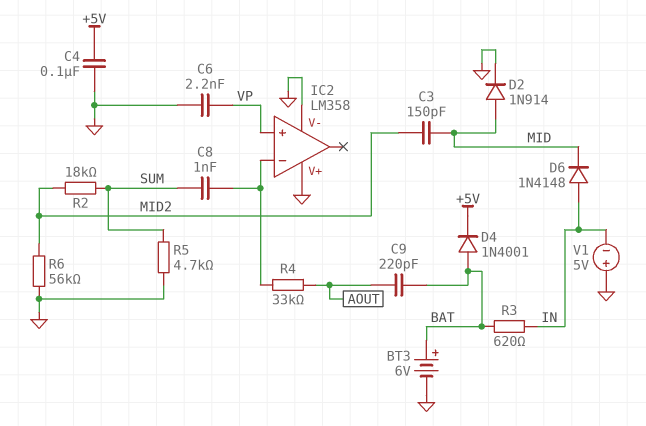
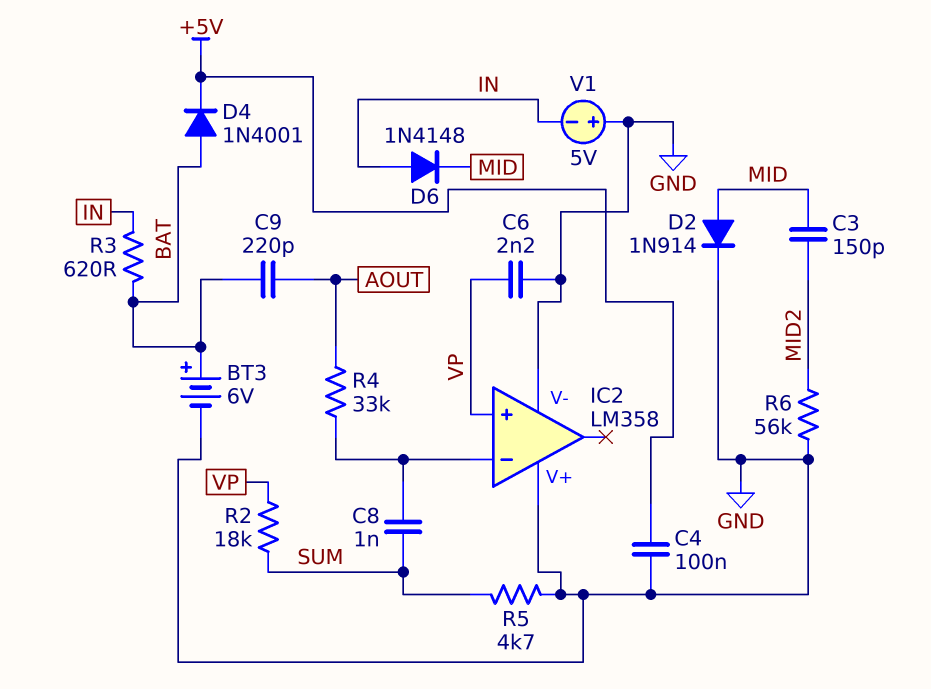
R2: 18k (MID2, SUM) -> 18k (SUM, VP)

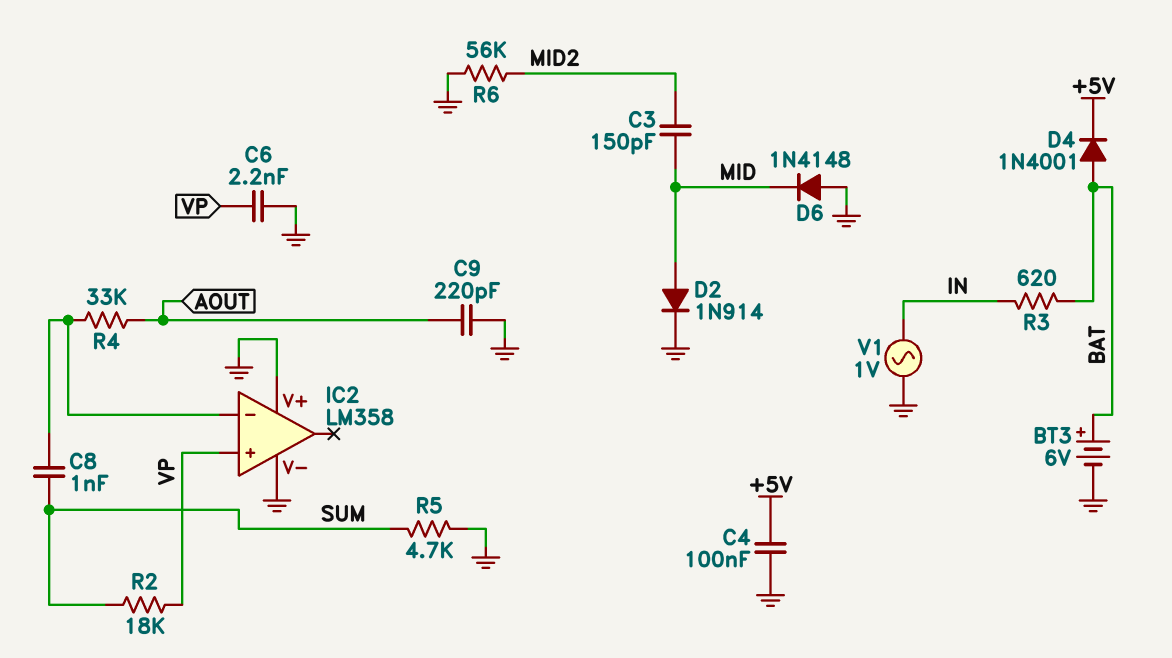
C9: 220pF (AOUT, BAT) -> 220pF (AOUT, GND)
D6: diode 1N4148 (A IN, K MID) -> diode 1N4148 (A GND, K MID)
V1: 5V (plus GND, minus IN) -> AC 1V (GND, IN)

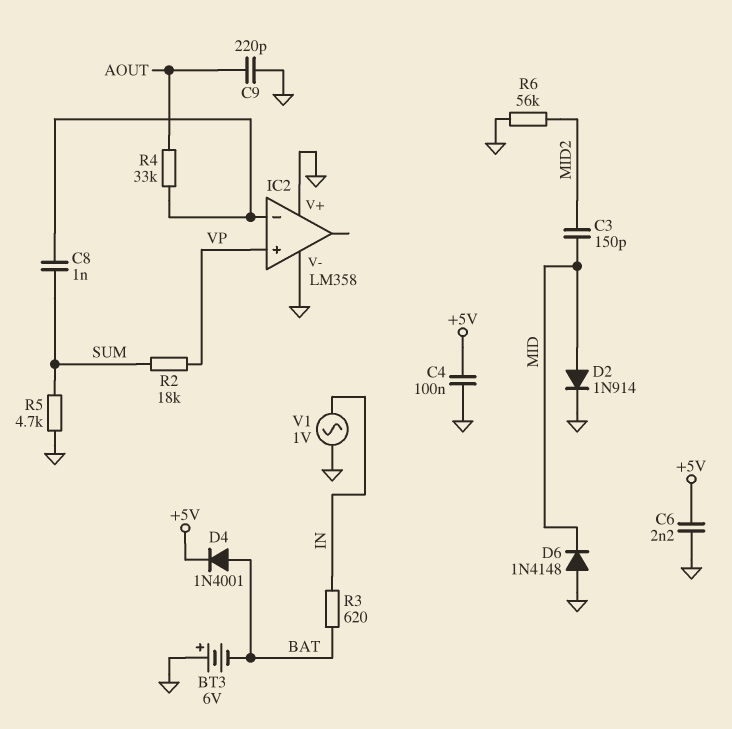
BT3: 6V (plus BAT, minus GND) -> 6V (plus GND, minus BAT)
C6: 2.2nF (GND, VP) -> 2.2nF (+5V, GND)

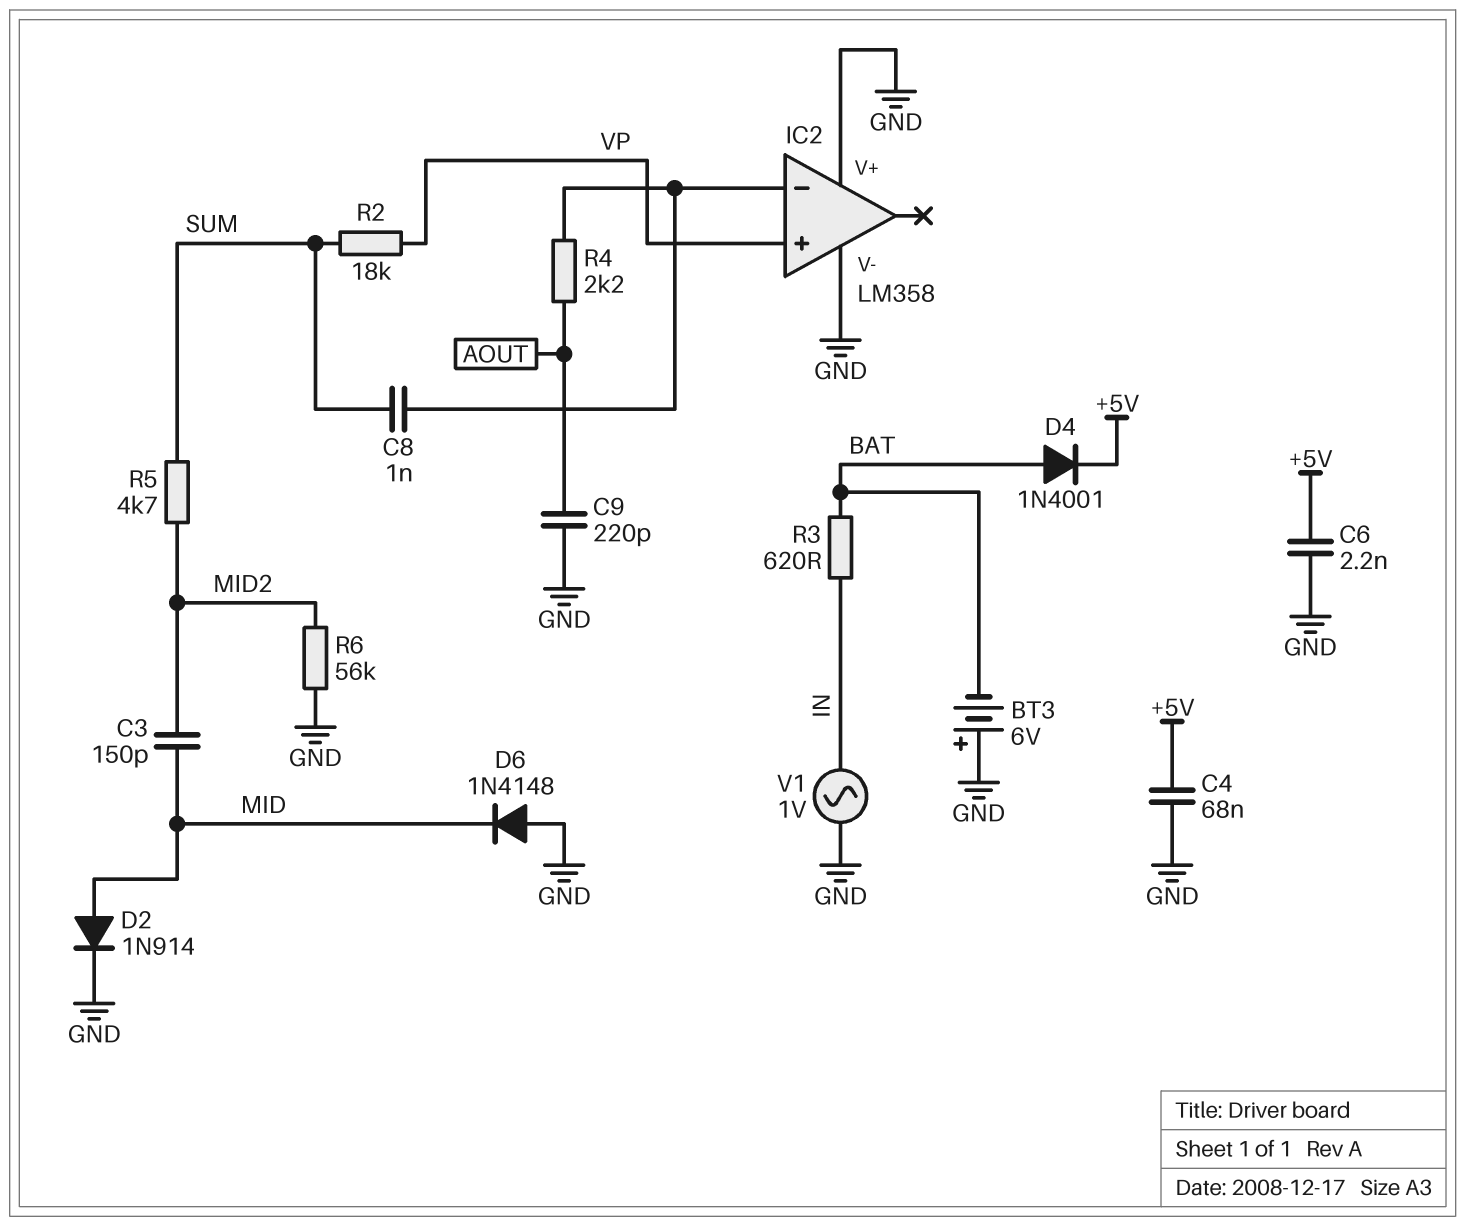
C4: 100nF (+5V, GND) -> 68nF (+5V, GND)
R4: 33k (AOUT, IC2/in-) -> 2.2k (AOUT, IC2/in-)
R5: 4.7k (GND, SUM) -> 4.7k (MID2, SUM)

